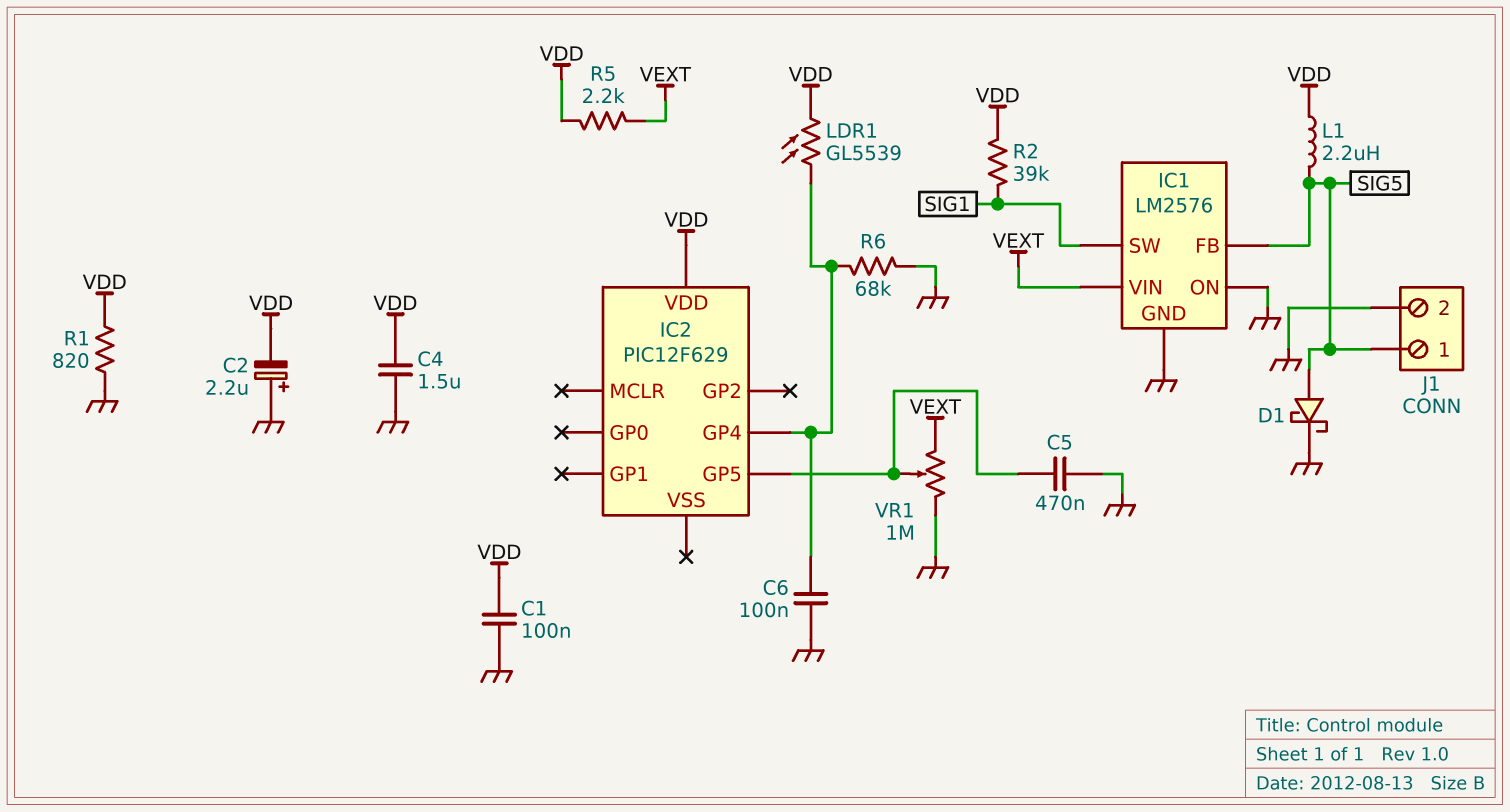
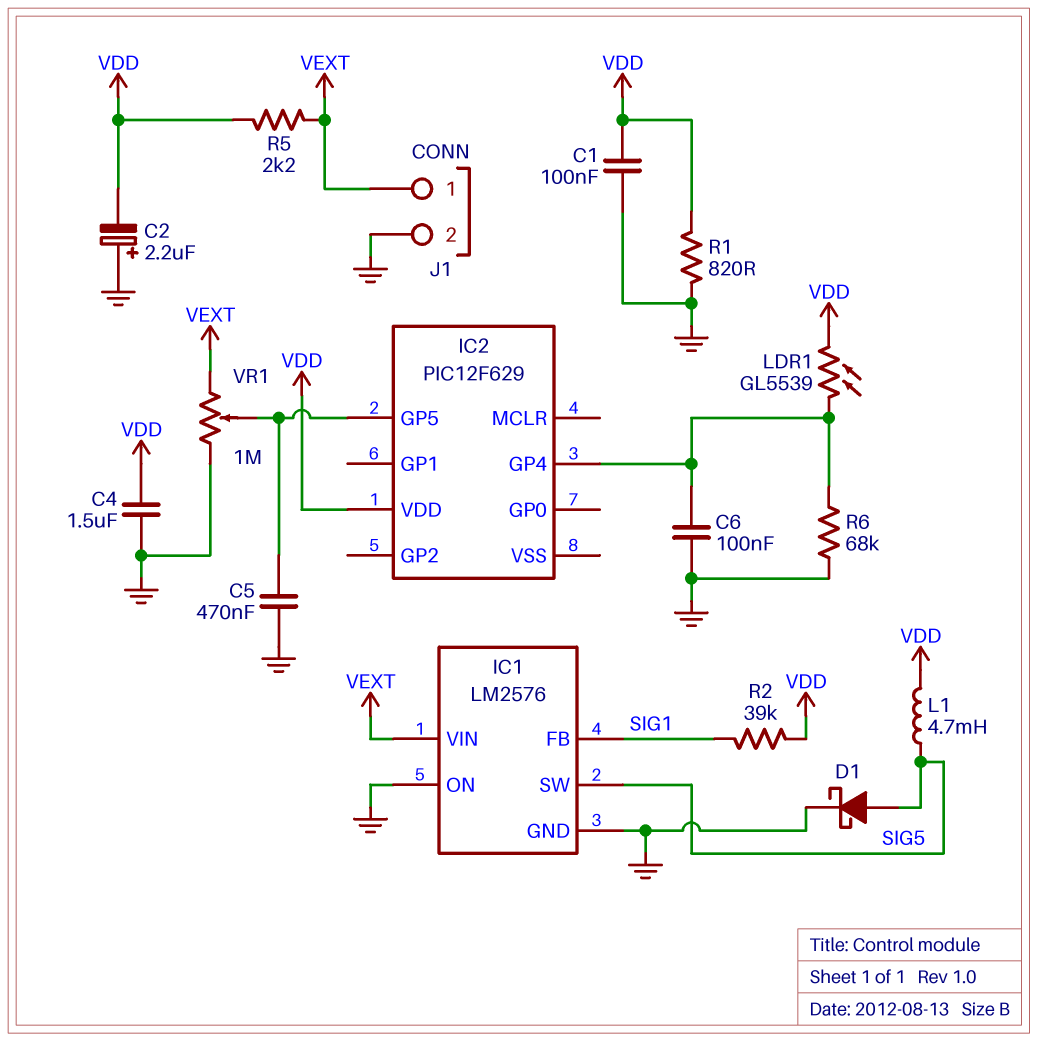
IC1 pin FB: SIG5 -> SIG1
IC1 pin SW: SIG1 -> SIG5
J1 pin 1: SIG5 -> VEXT
L1: 2.2uH (SIG5, VDD) -> 4.7mH (SIG5, VDD)

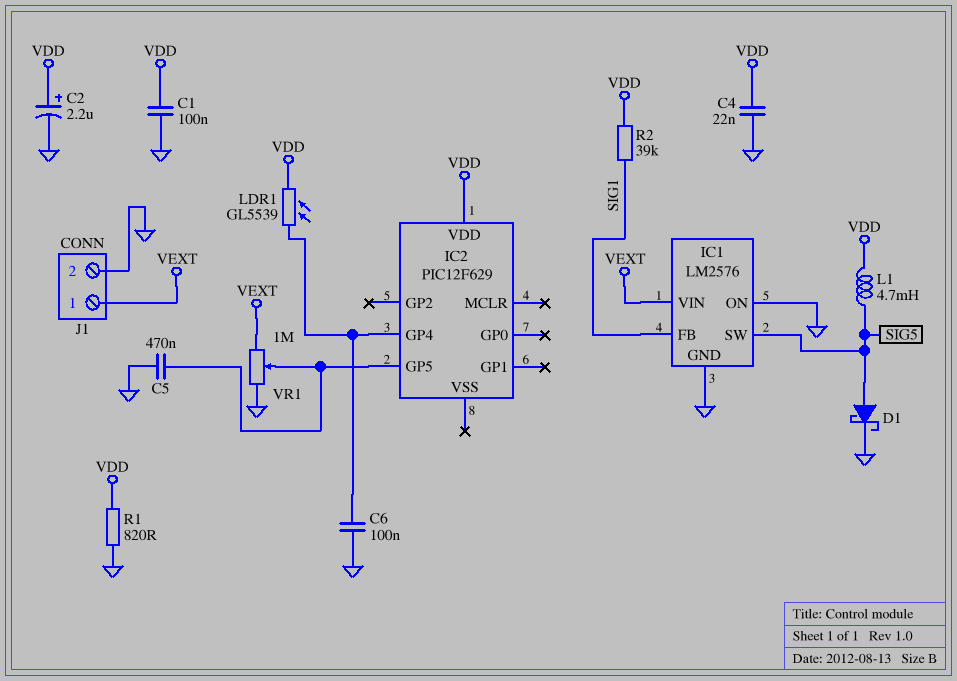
C2: 2.2uF (plus GND, minus VDD) -> 2.2uF (plus VDD, minus GND)
C4: 1.5uF (GND, VDD) -> 22nF (GND, VDD)
R5: 2.2k (VDD, VEXT) -> none
R6: 68k (GND, IC2/GP4) -> none

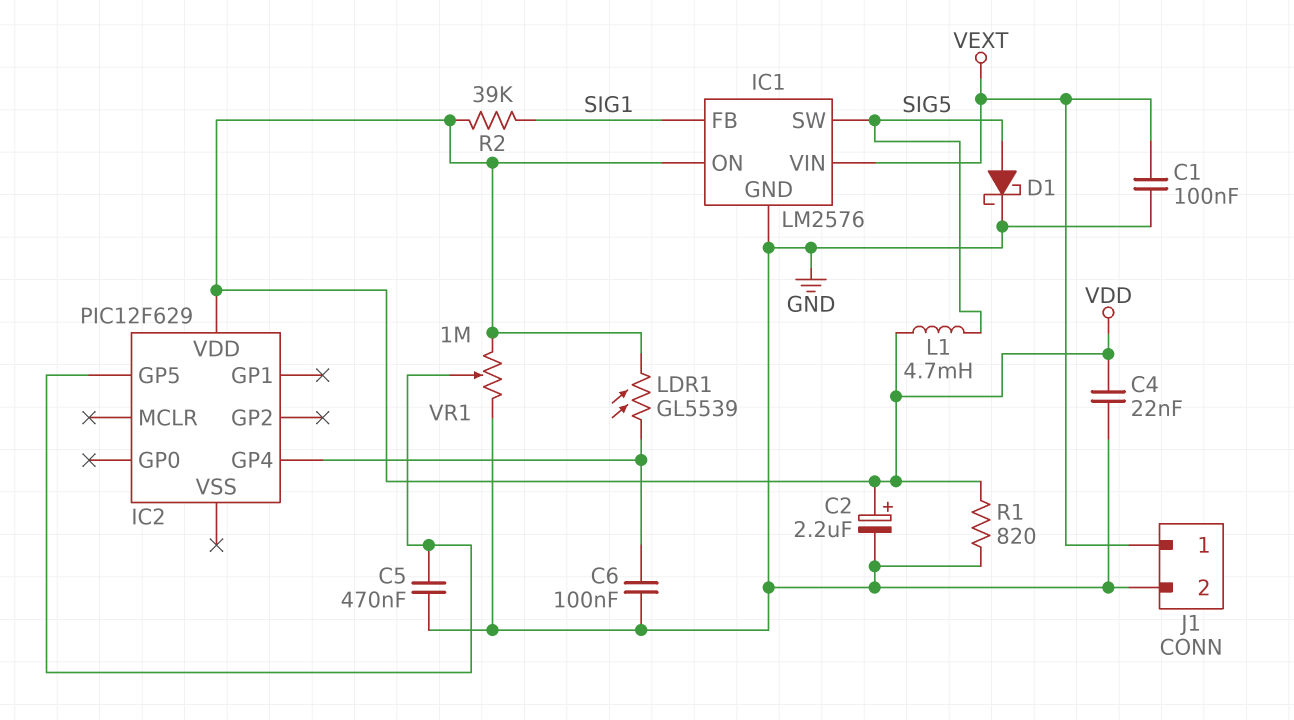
C1: 100nF (GND, VDD) -> 100nF (GND, VEXT)
IC1 pin ON: GND -> VDD
VR1: 1M (GND, VEXT, wiper IC2/GP5) -> 1M (GND, VDD, wiper IC2/GP5)

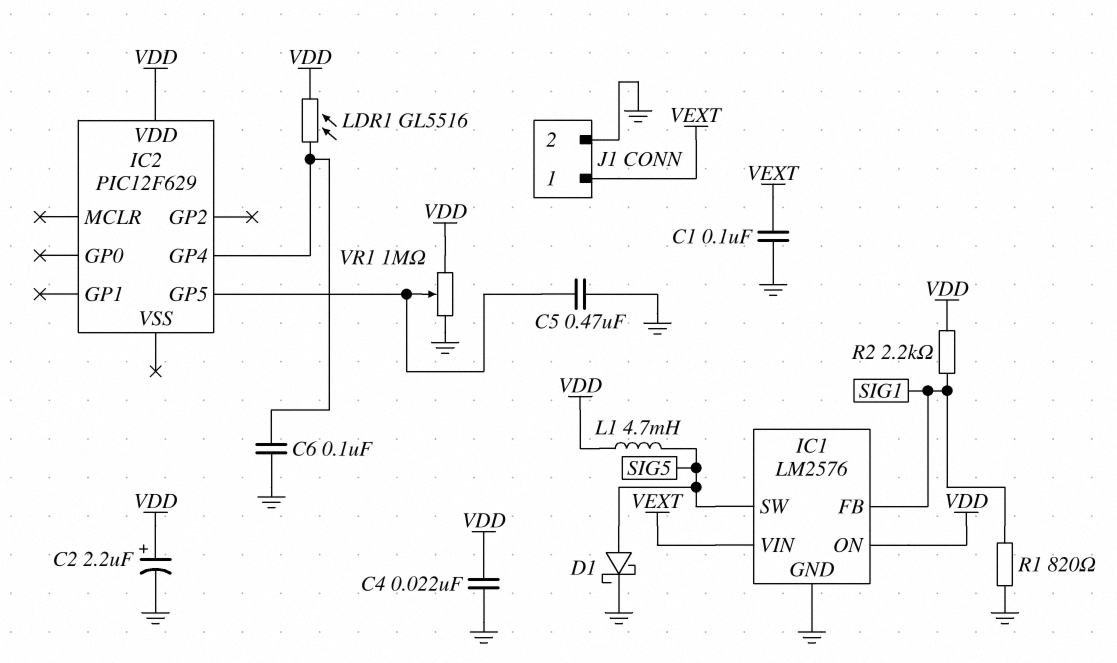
LDR1: GL5539 (IC2/GP4, VDD) -> GL5516 (IC2/GP4, VDD)
R1: 820 (GND, VDD) -> 820 (GND, SIG1)
R2: 39k (SIG1, VDD) -> 2.2k (SIG1, VDD)

